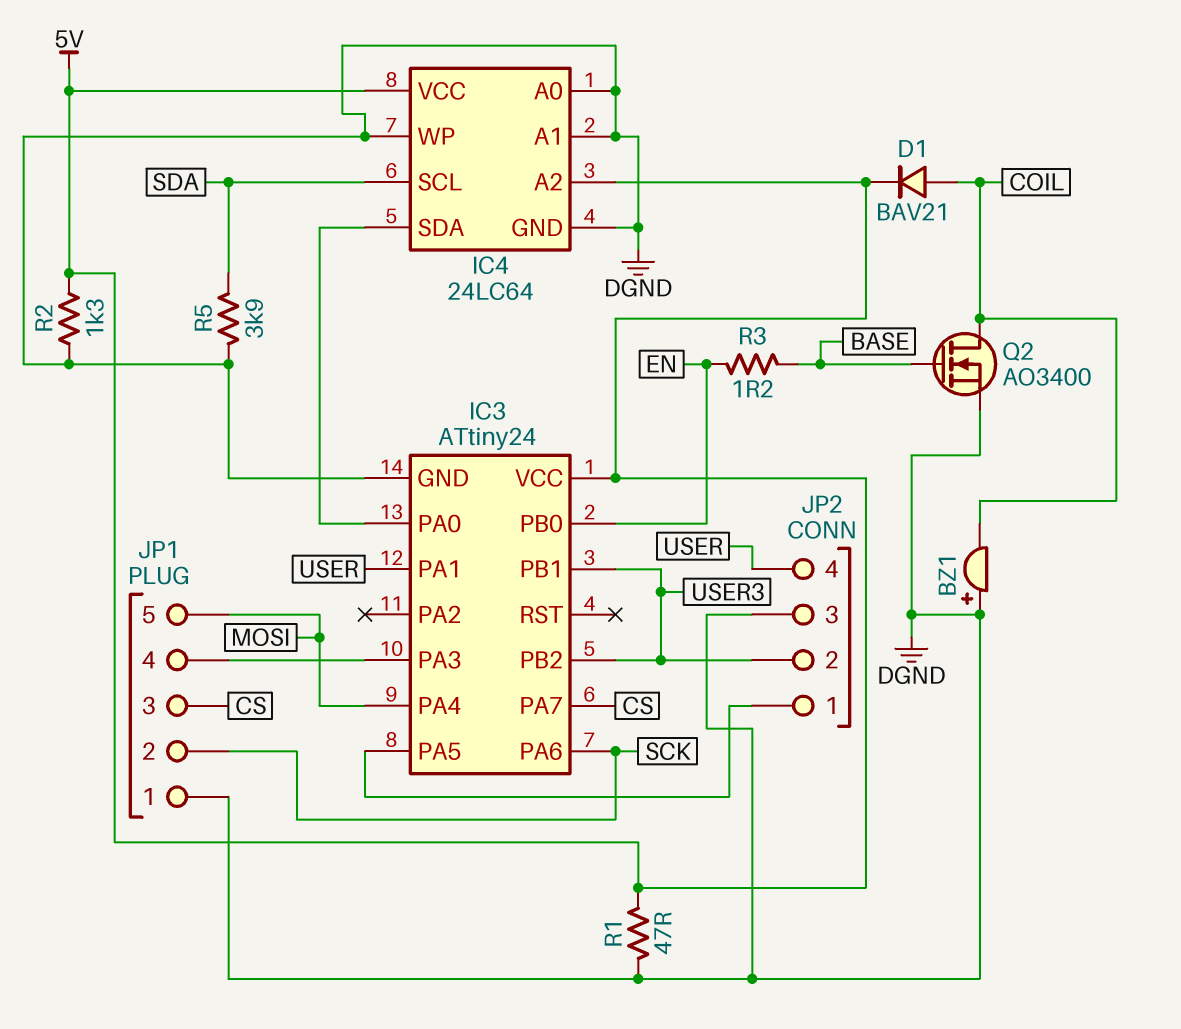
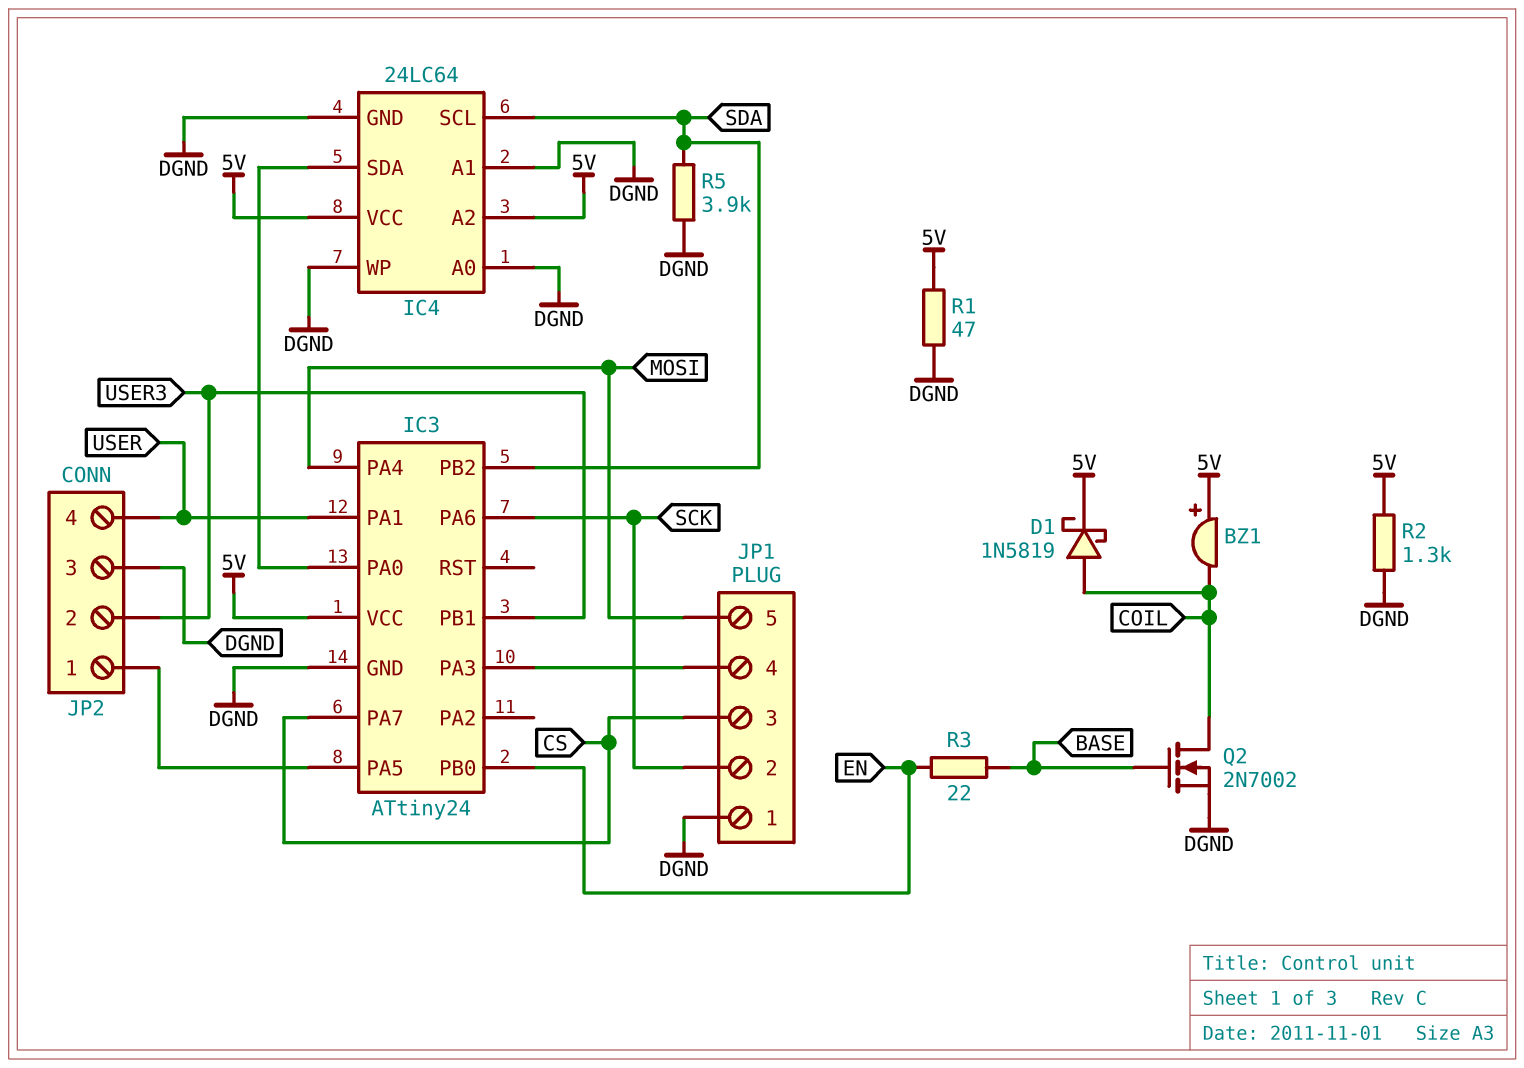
BZ1: buzzer (plus DGND, minus COIL) -> buzzer (plus 5V, minus COIL)
D1: diode BAV21 (A COIL, K 5V) -> schottky 1N5819 (A COIL, K 5V)
IC3 pin PB2: USER3 -> SDA
Q2: NMOS AO3400 (G BASE, D COIL, S DGND) -> NMOS 2N7002 (G BASE, D COIL, S DGND)
R3: 1.2 (BASE, EN) -> 22 (BASE, EN)

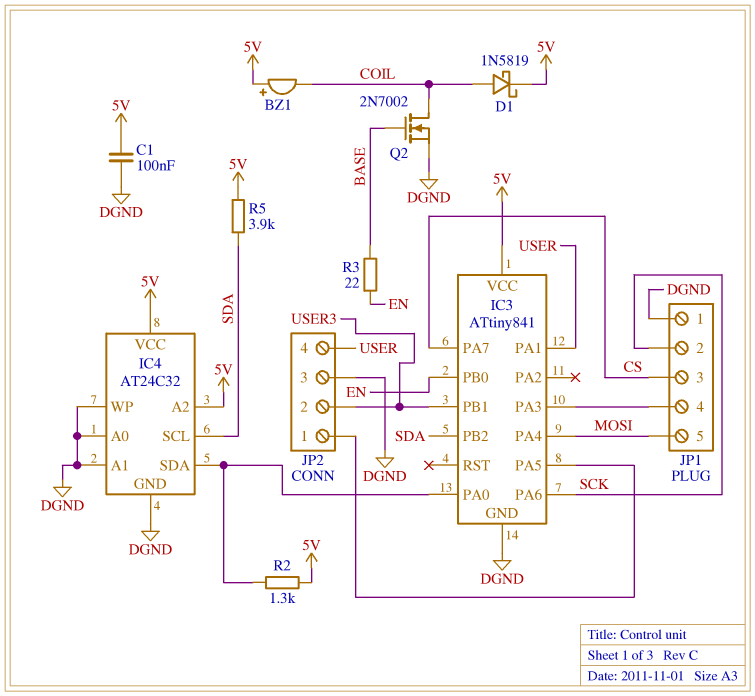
C1: none -> 100nF (5V, DGND)
IC3: ATtiny24 -> ATtiny841
IC4: 24LC64 -> AT24C32
R1: 47 (5V, DGND) -> none
R2: 1.3k (5V, DGND) -> 1.3k (5V, IC3/PA0)
R5: 3.9k (DGND, SDA) -> 3.9k (5V, SDA)

